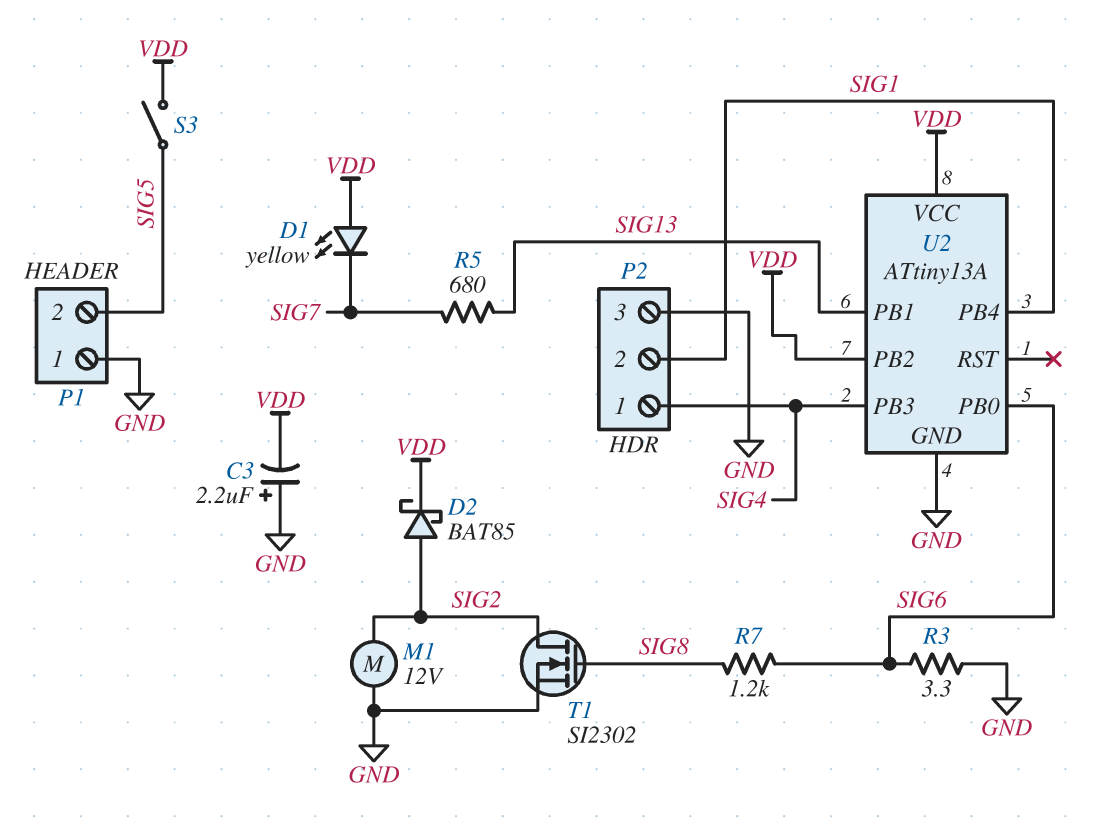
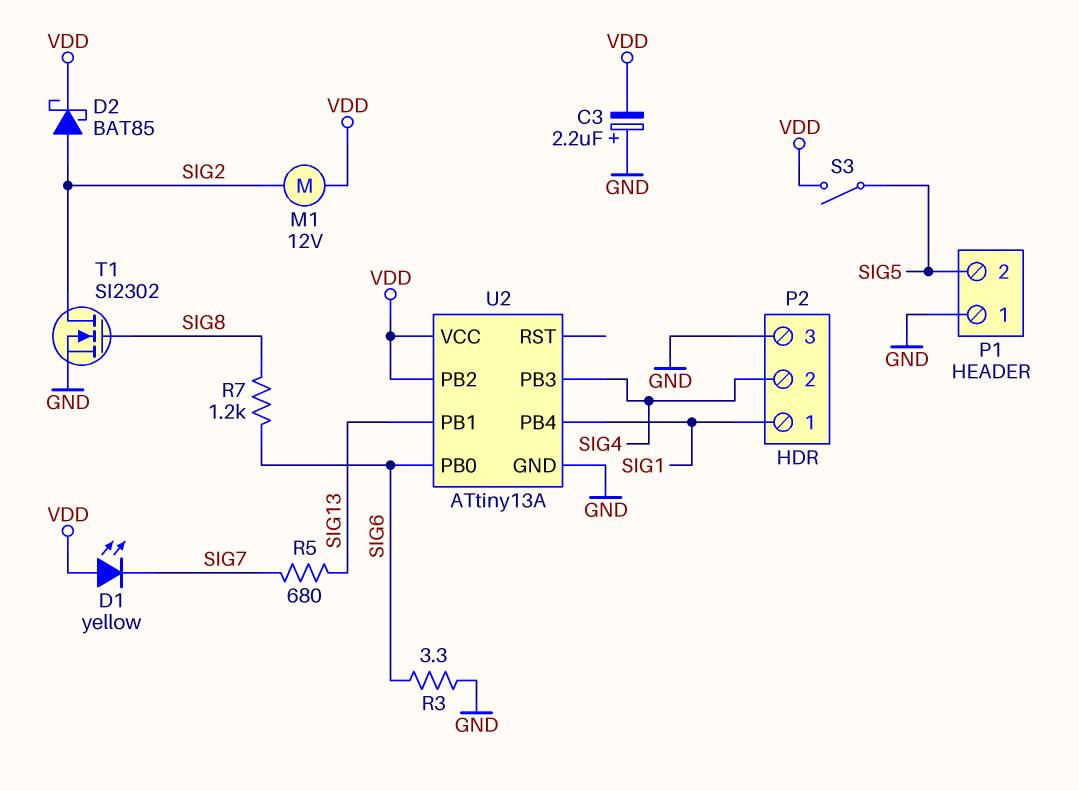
M1: motor 12V (GND, SIG2) -> motor 12V (SIG2, VDD)
P2 pin 1: SIG4 -> SIG1
P2 pin 2: SIG1 -> SIG4

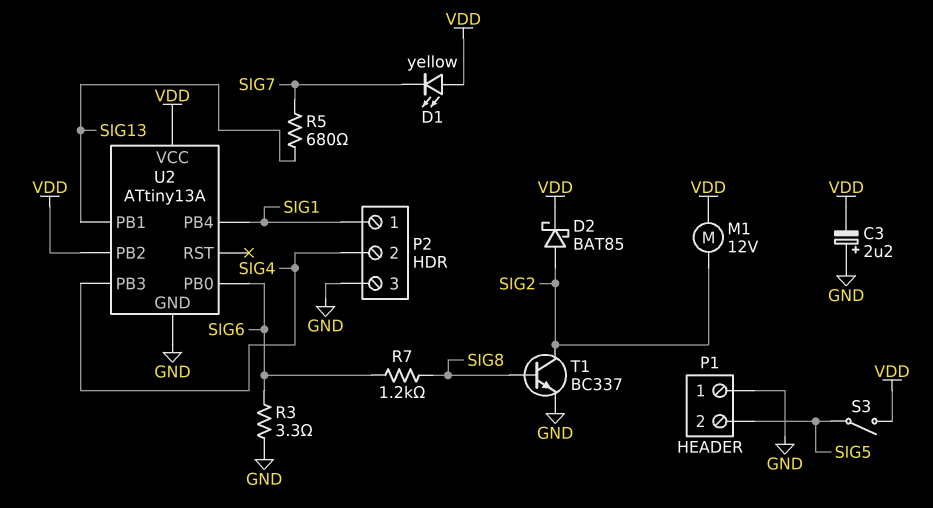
T1: NMOS SI2302 (G SIG8, D SIG2, S GND) -> NPN BC337 (B SIG8, C SIG2, E GND)

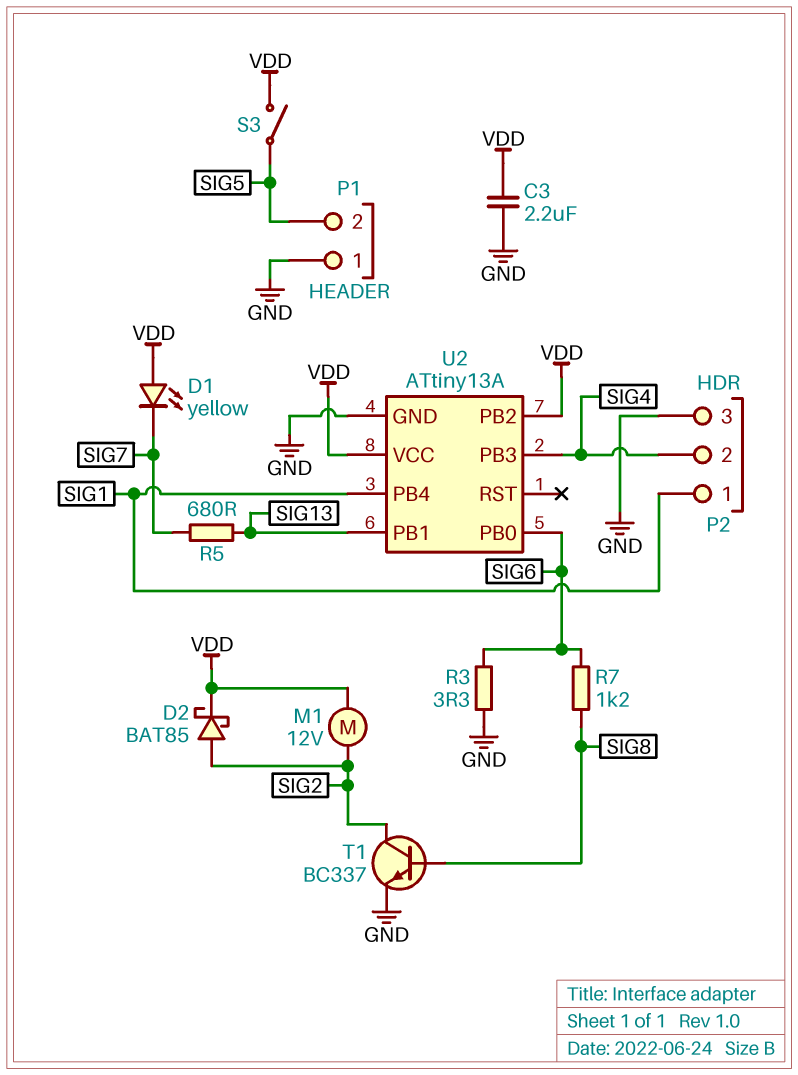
C3: 2.2uF (plus GND, minus VDD) -> 2.2uF (GND, VDD)

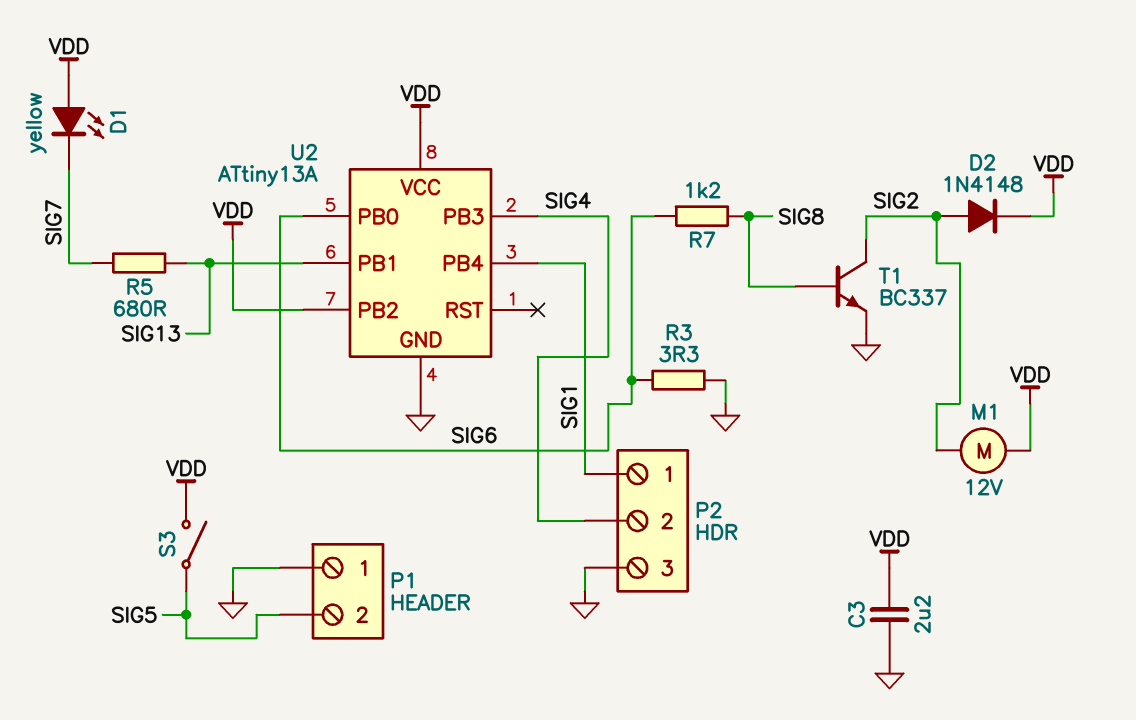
D2: schottky BAT85 (A SIG2, K VDD) -> diode 1N4148 (A SIG2, K VDD)

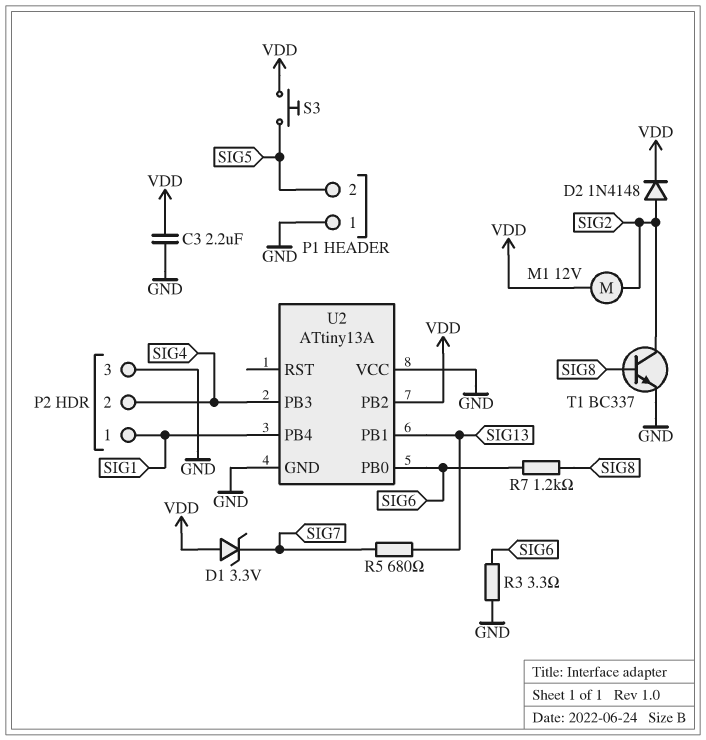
D1: LED yellow (A VDD, K SIG7) -> zener 3.3V (A VDD, K SIG7)
S3: switch (SIG5, VDD) -> button (SIG5, VDD)
U2 pin VCC: VDD -> GND

